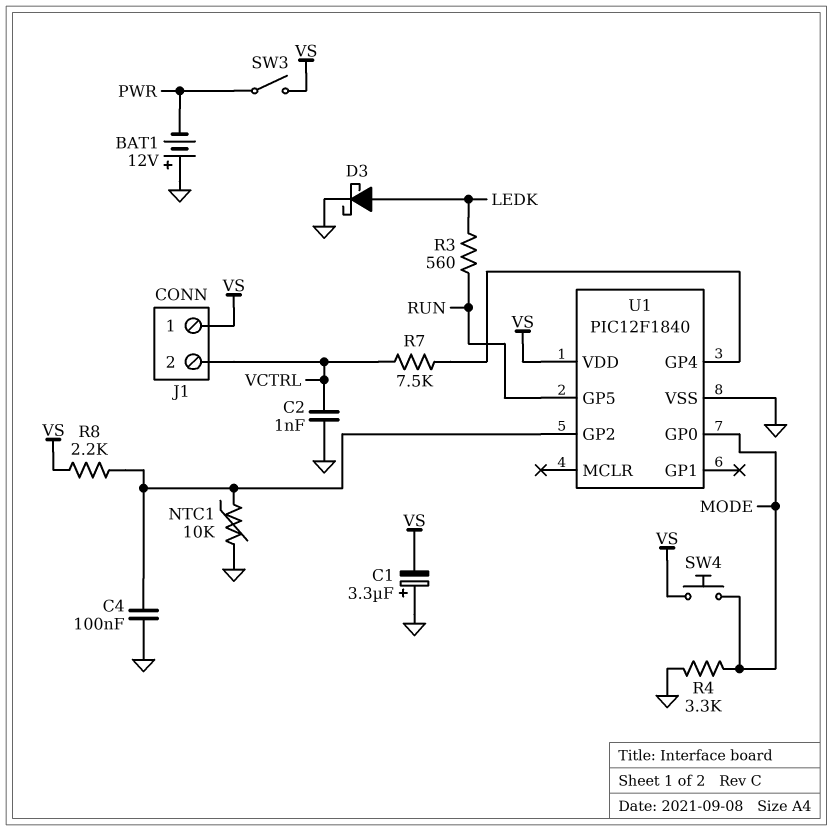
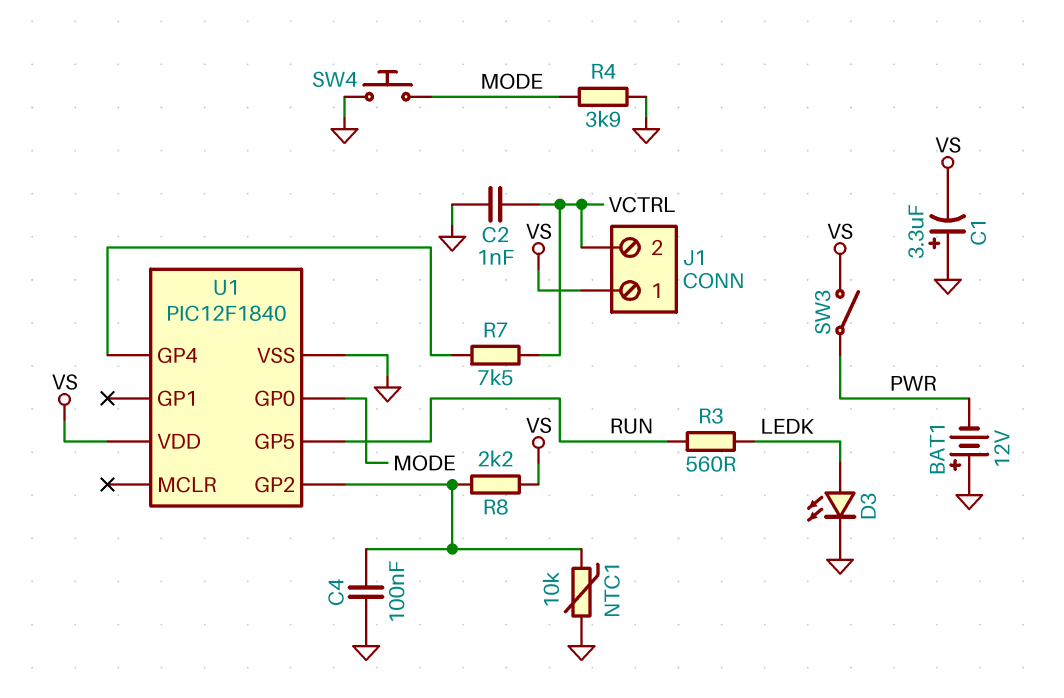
D3: schottky (A LEDK, K GND) -> LED (A LEDK, K GND)
R4: 3.3k (GND, MODE) -> 3.9k (GND, MODE)
SW4: button (MODE, VS) -> button (GND, MODE)

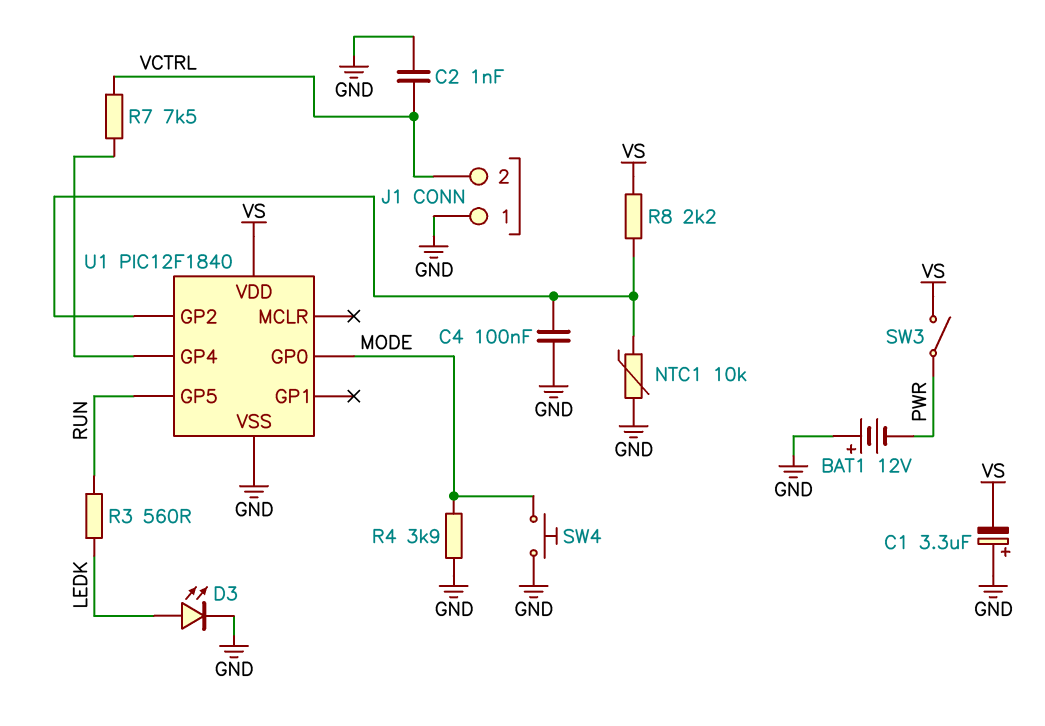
J1 pin 1: VS -> GND

